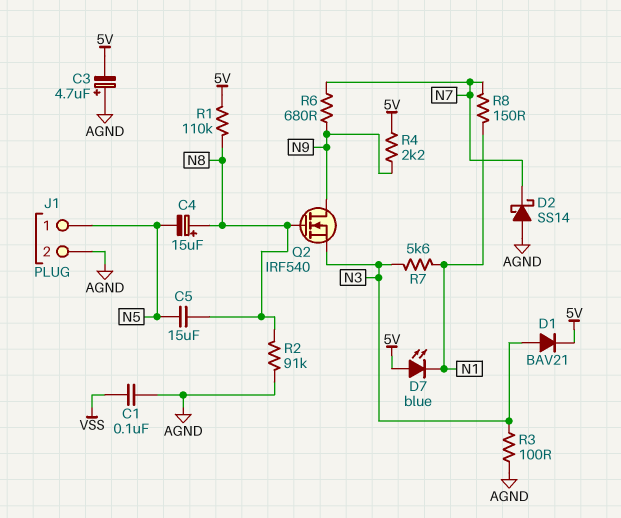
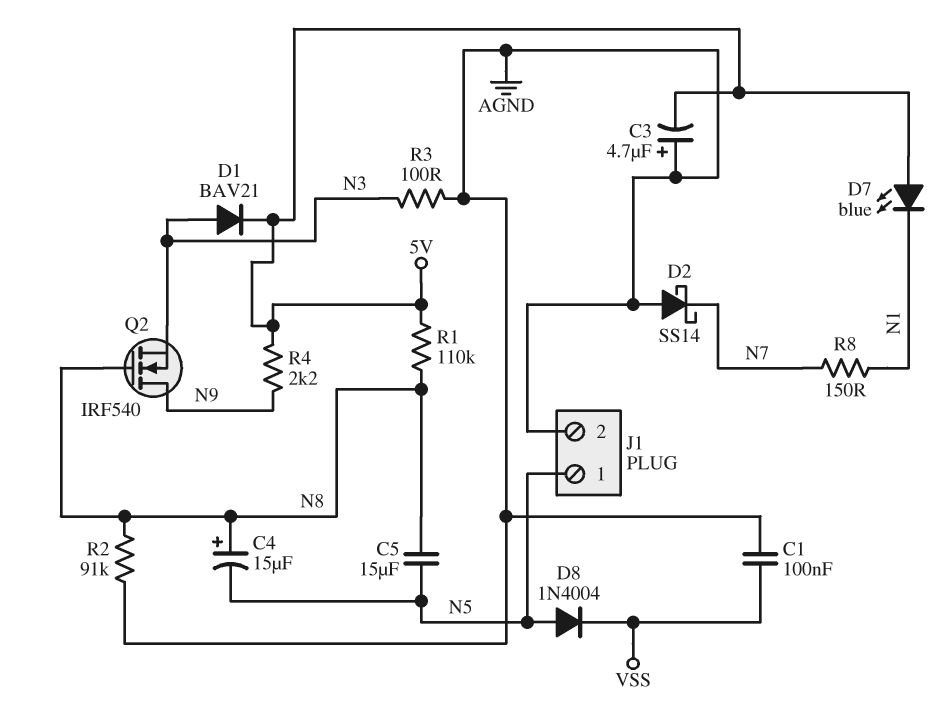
D8: none -> diode 1N4004 (A N5, K VSS)
R6: 680 (N7, N9) -> none
R7: 5.6k (N1, N3) -> none

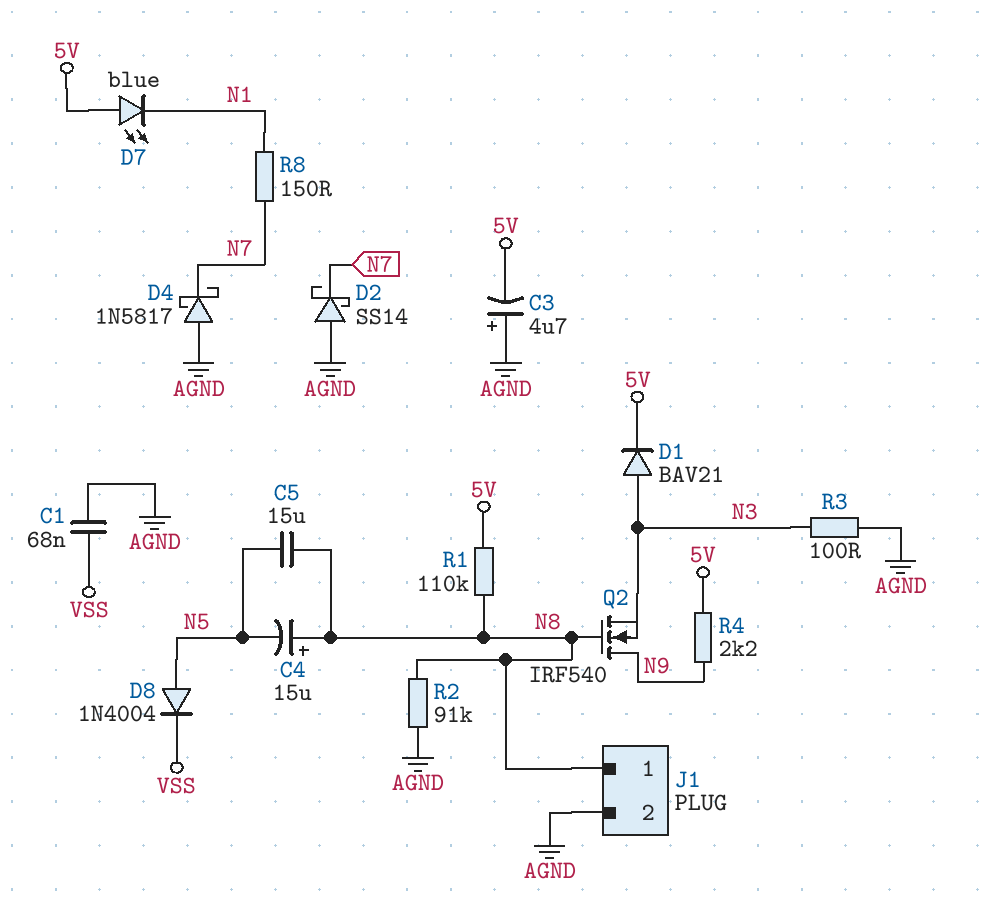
C1: 100nF (AGND, VSS) -> 68nF (AGND, VSS)
D4: none -> schottky 1N5817 (A AGND, K N7)
J1 pin 1: N5 -> N8

